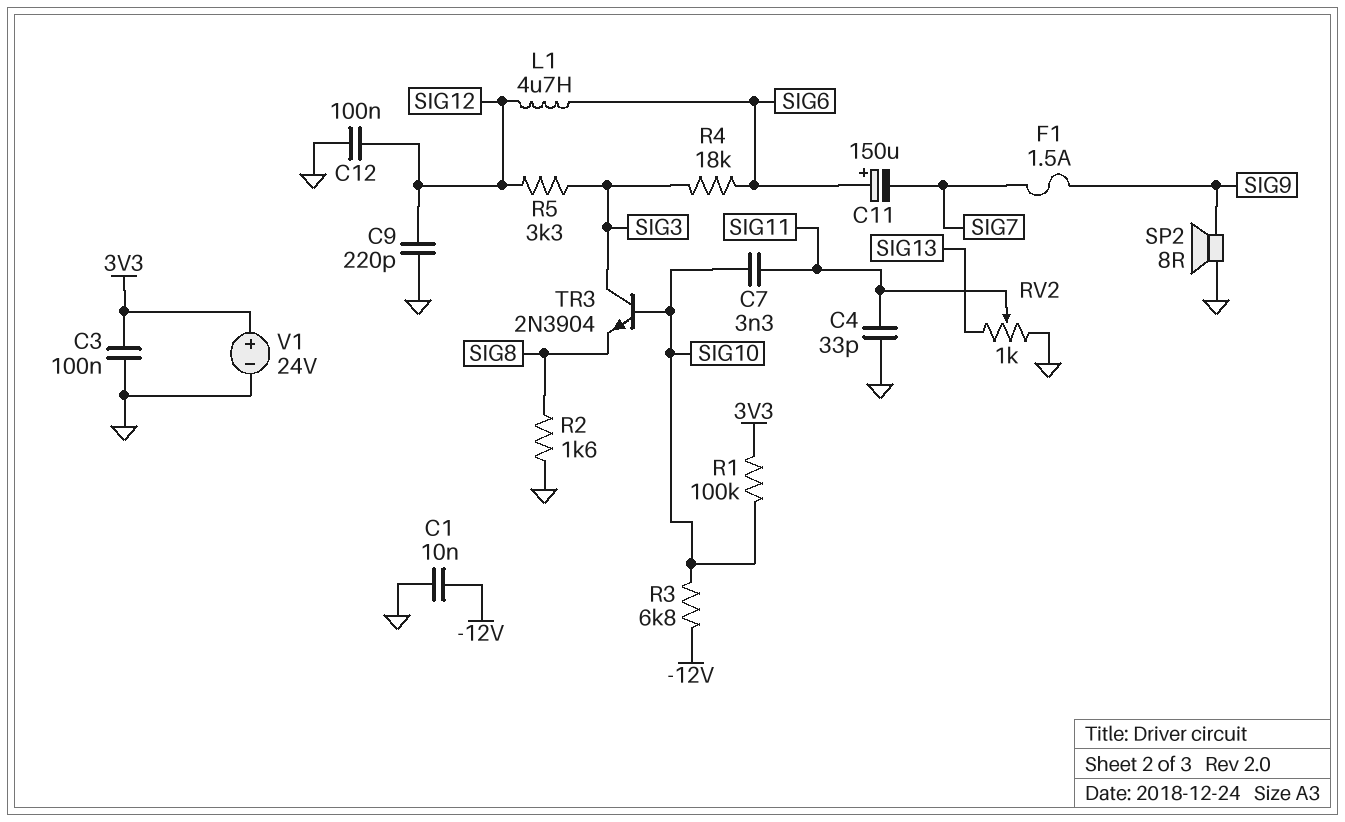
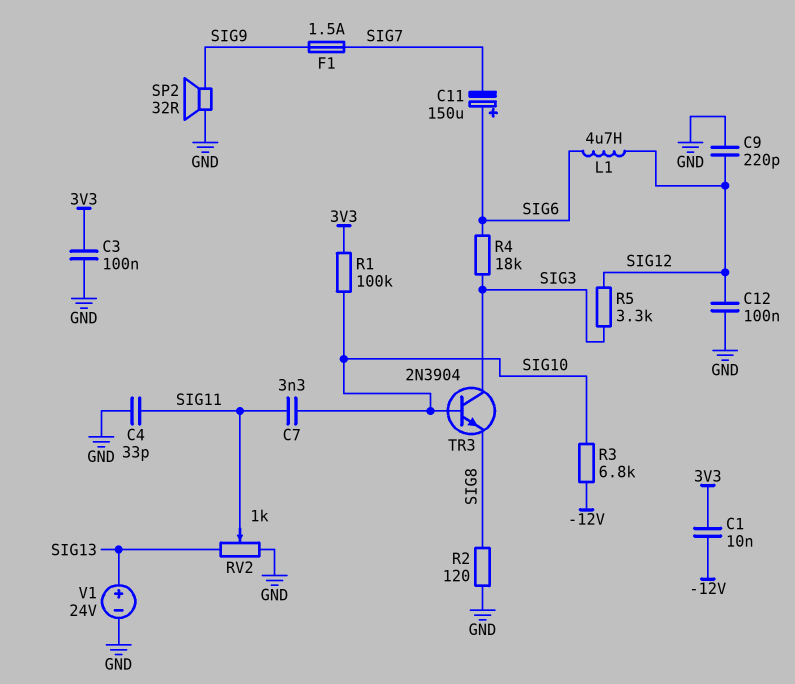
C1: 10nF (-12V, GND) -> 10nF (-12V, 3V3)
R2: 1.6k (GND, SIG8) -> 120 (GND, SIG8)
SP2: speaker 8R (GND, SIG9) -> speaker 32R (GND, SIG9)
V1: 24V (plus 3V3, minus GND) -> 24V (plus SIG13, minus GND)

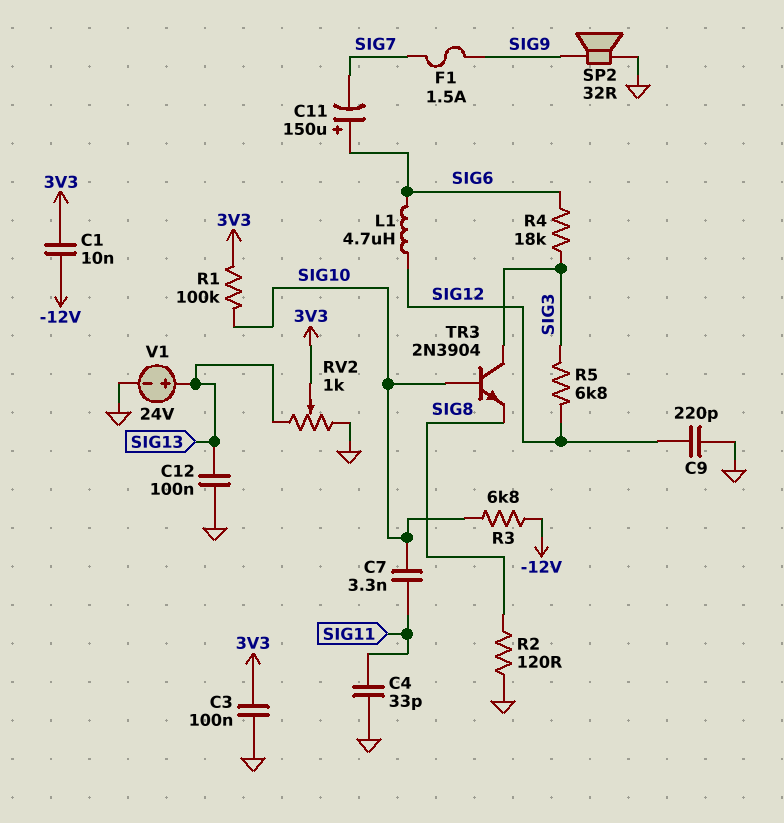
C12: 100nF (GND, SIG12) -> 100nF (GND, SIG13)
R5: 3.3k (SIG3, SIG12) -> 6.8k (SIG3, SIG12)
RV2: 1k (GND, SIG13, wiper SIG11) -> 1k (GND, SIG13, wiper 3V3)

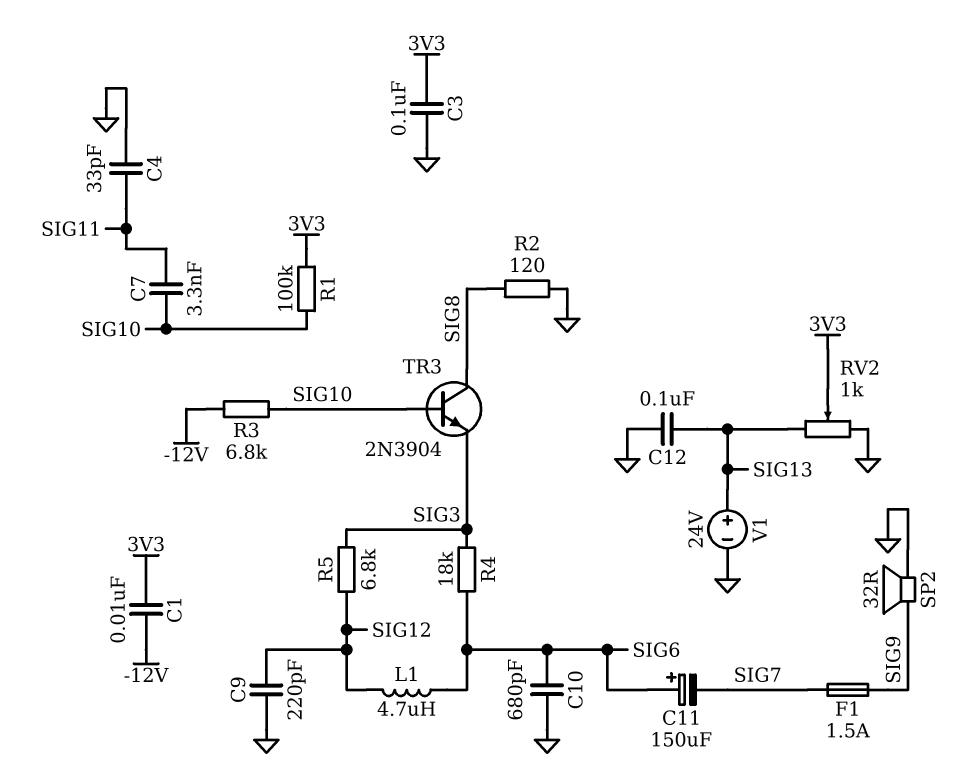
C10: none -> 680pF (GND, SIG6)
TR3: NPN 2N3904 (B SIG10, C SIG3, E SIG8) -> NPN 2N3904 (B SIG10, C SIG8, E SIG3)

